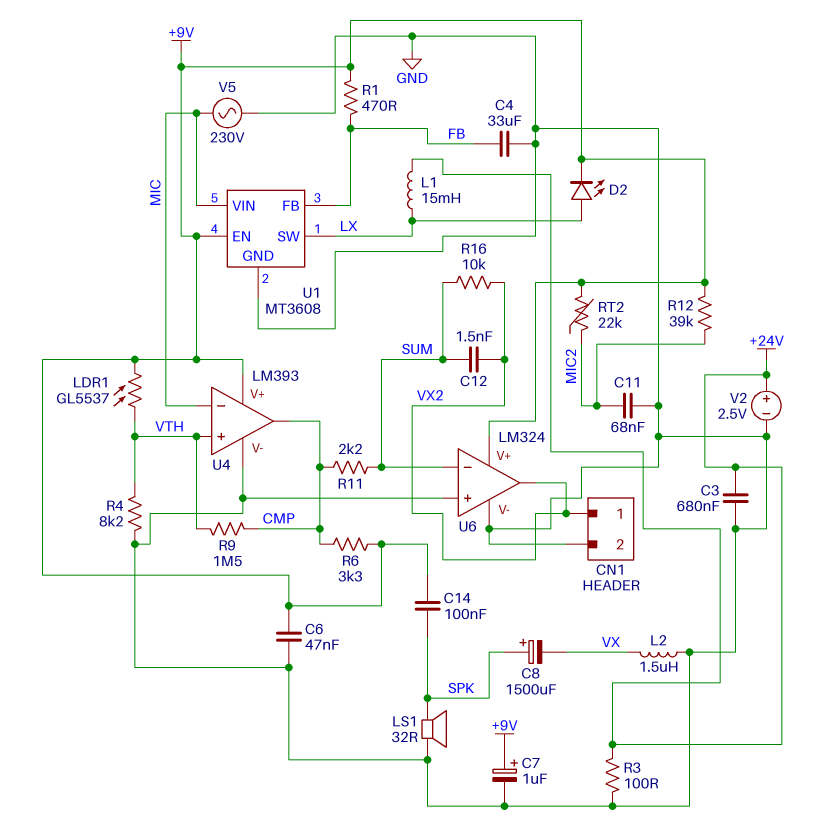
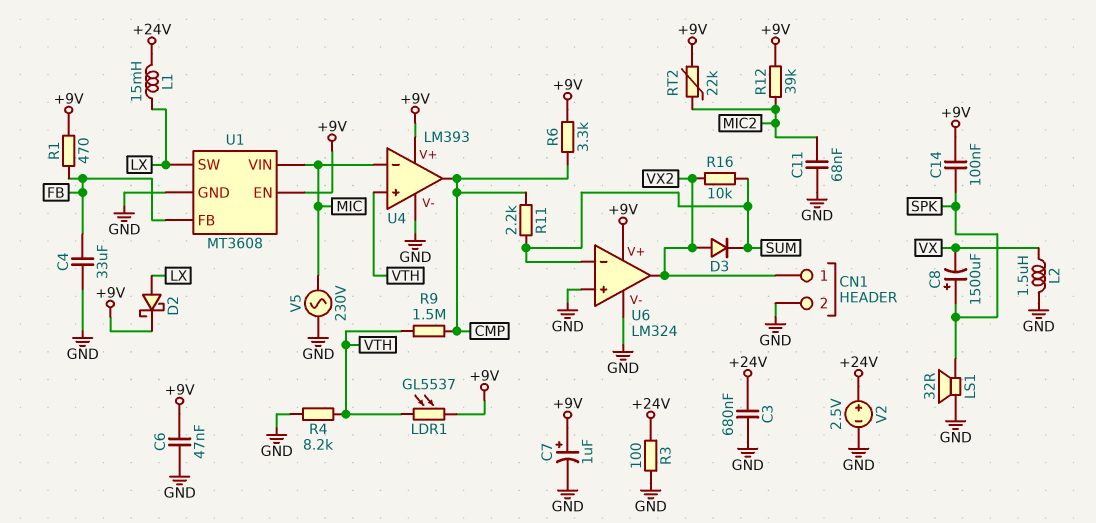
C12: 1.5nF (SUM, VX2) -> none
D2: LED (A LX, K +9V) -> schottky (A LX, K +9V)
D3: none -> diode (A VX2, K SUM)

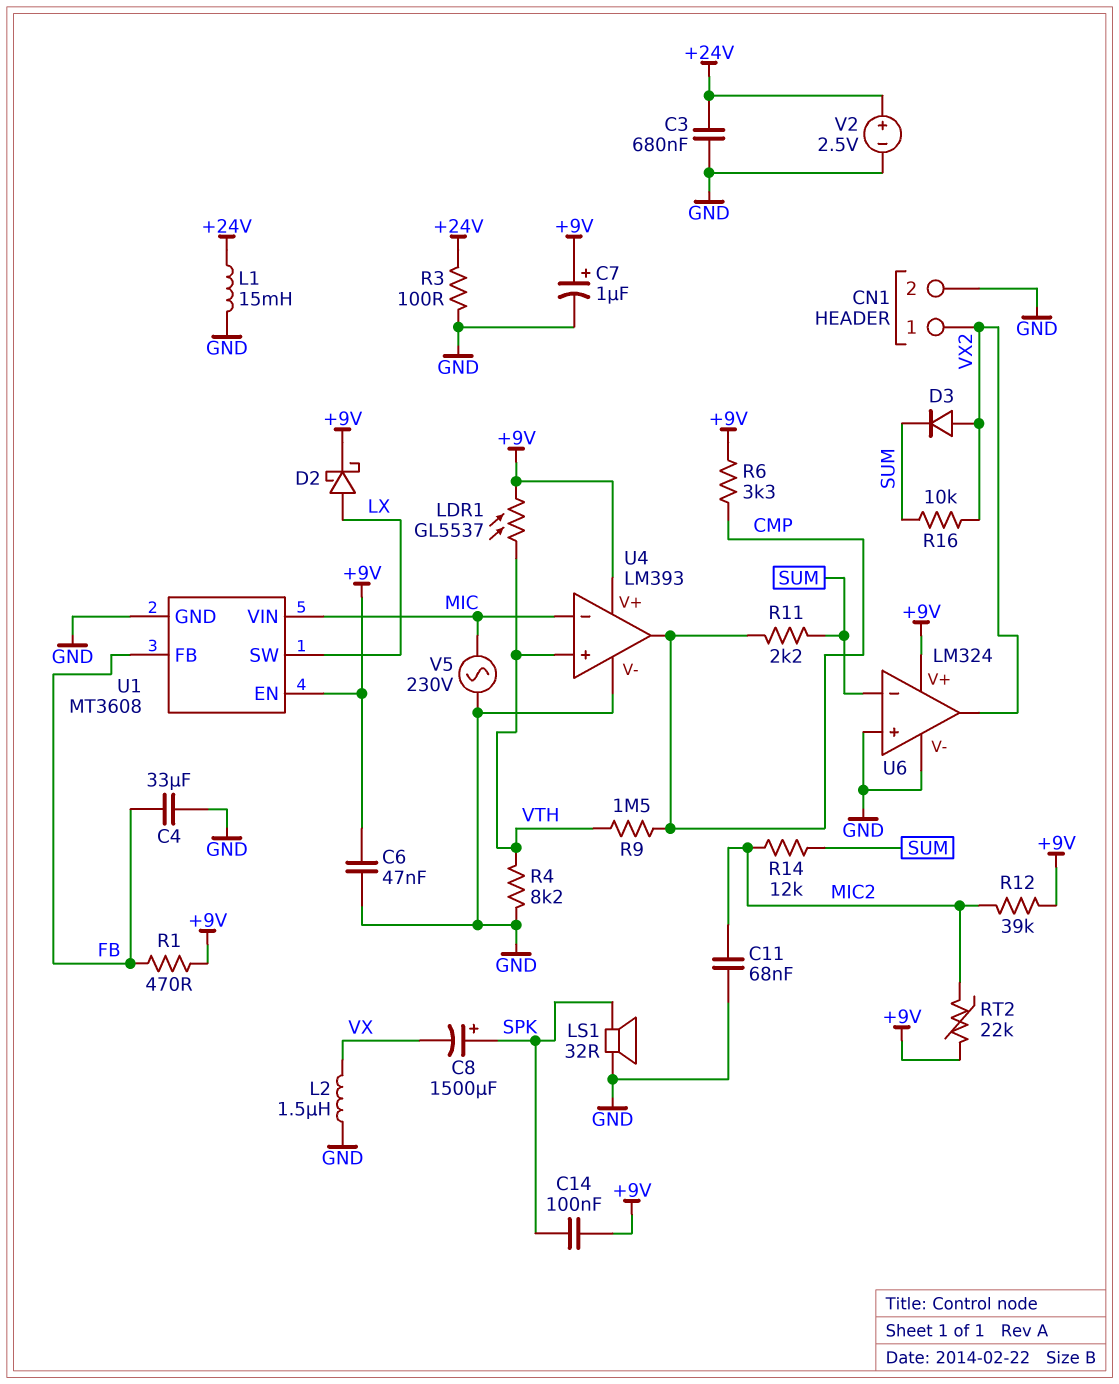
L1: 15mH (+24V, LX) -> 15mH (+24V, GND)
R14: none -> 12k (MIC2, SUM)

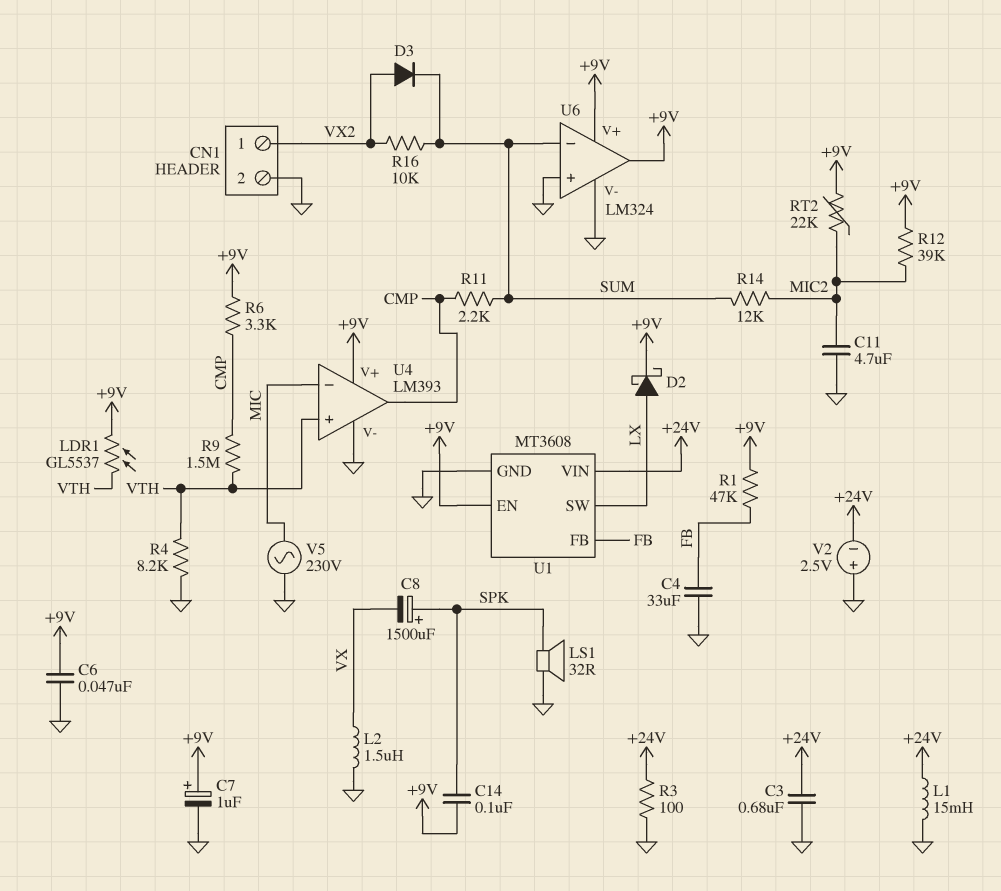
C11: 68nF (GND, MIC2) -> 4.7uF (GND, MIC2)
R1: 470 (+9V, FB) -> 47k (+9V, FB)
U1 pin VIN: MIC -> +24V
U6 pin out: VX2 -> +9V
V2: 2.5V (plus +24V, minus GND) -> 2.5V (plus GND, minus +24V)

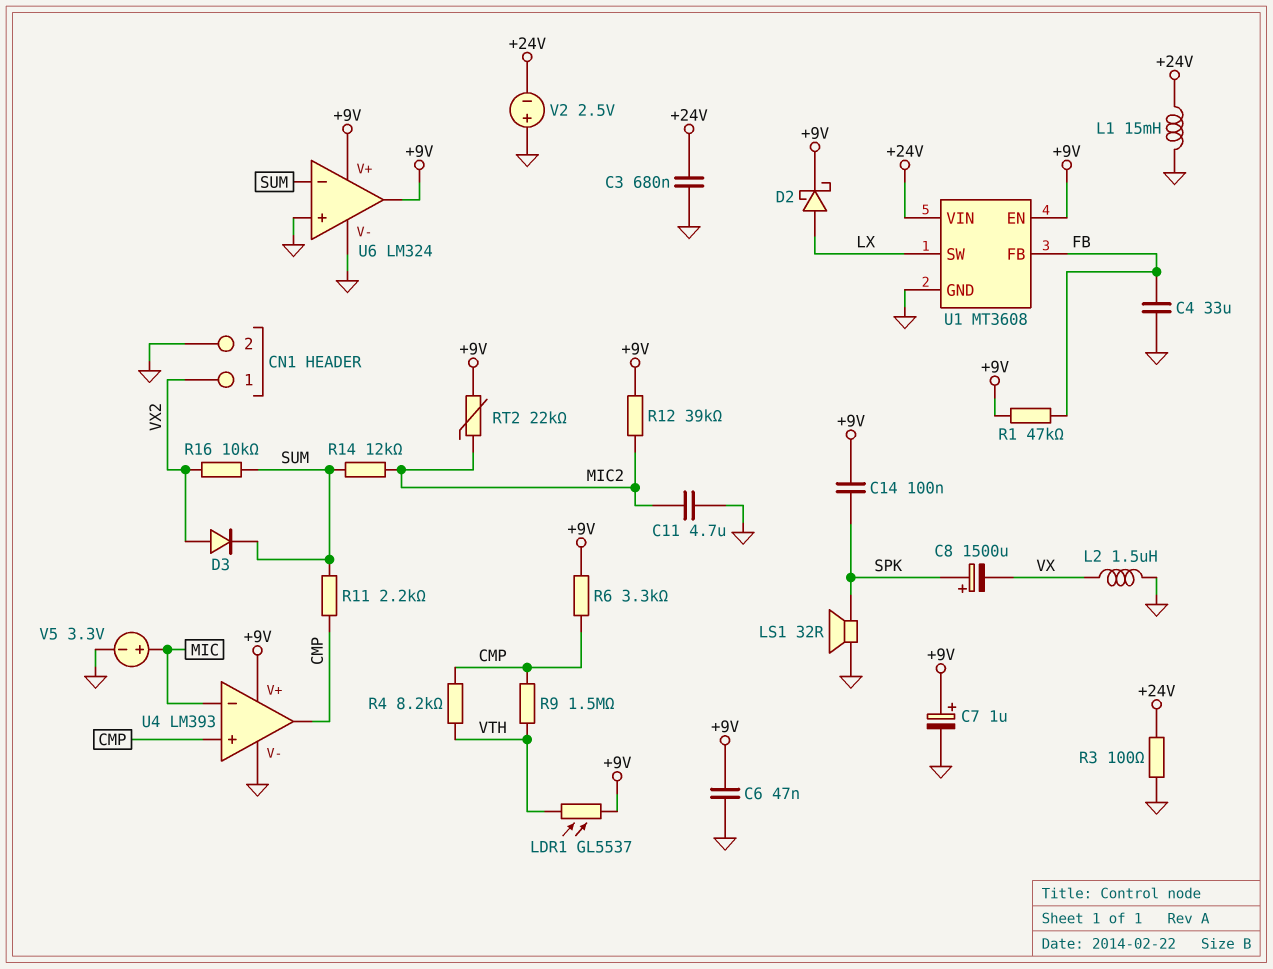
R4: 8.2k (GND, VTH) -> 8.2k (CMP, VTH)
U4 pin in+: VTH -> CMP
V5: AC 230V (GND, MIC) -> 3.3V (plus MIC, minus GND)

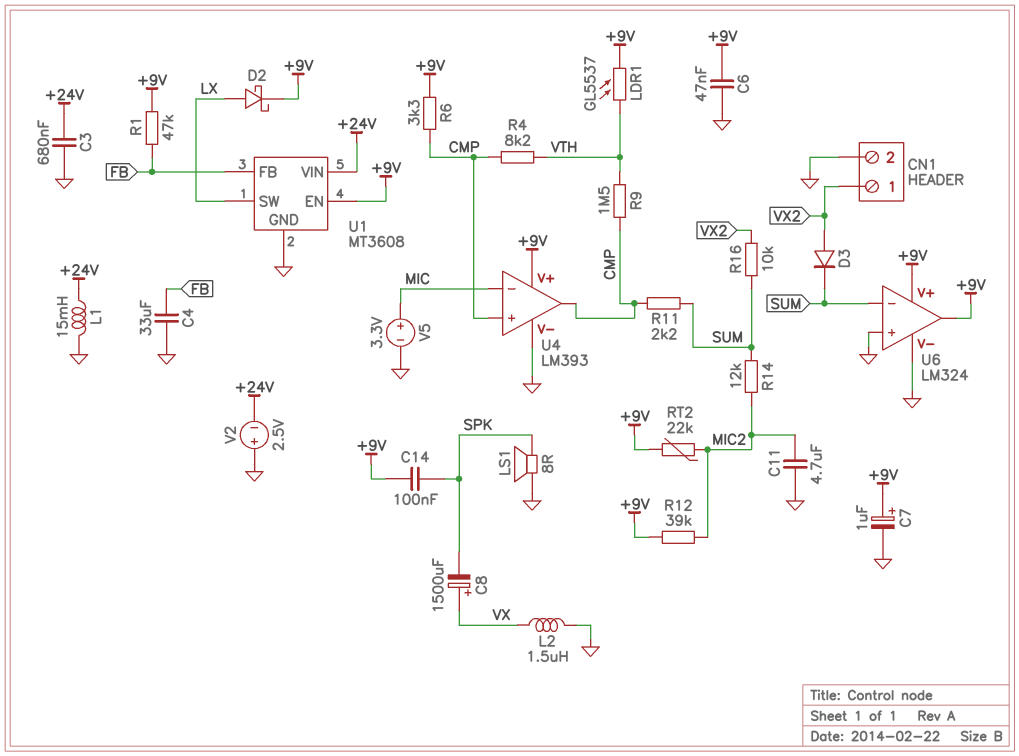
C8: 1500uF (plus SPK, minus VX) -> 1500uF (plus VX, minus SPK)
LS1: speaker 32R (GND, SPK) -> speaker 8R (GND, SPK)
R3: 100 (+24V, GND) -> none

